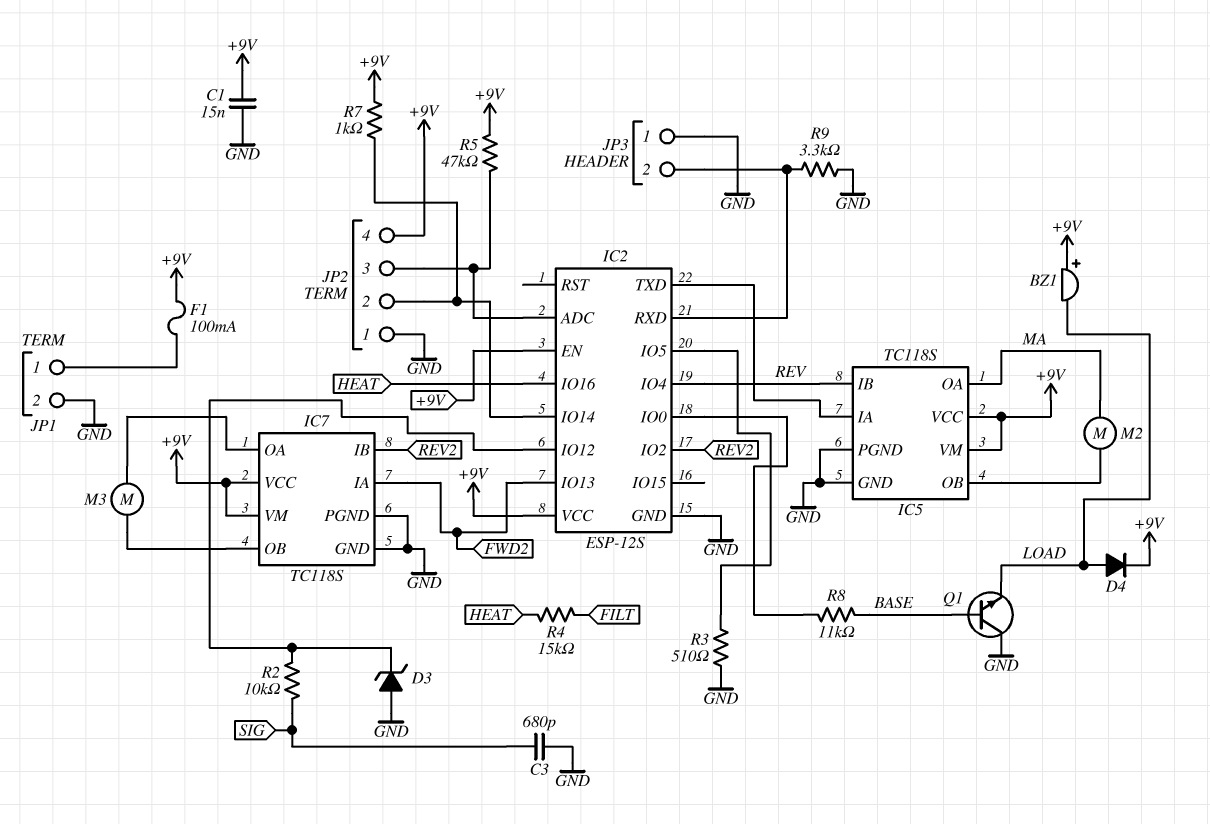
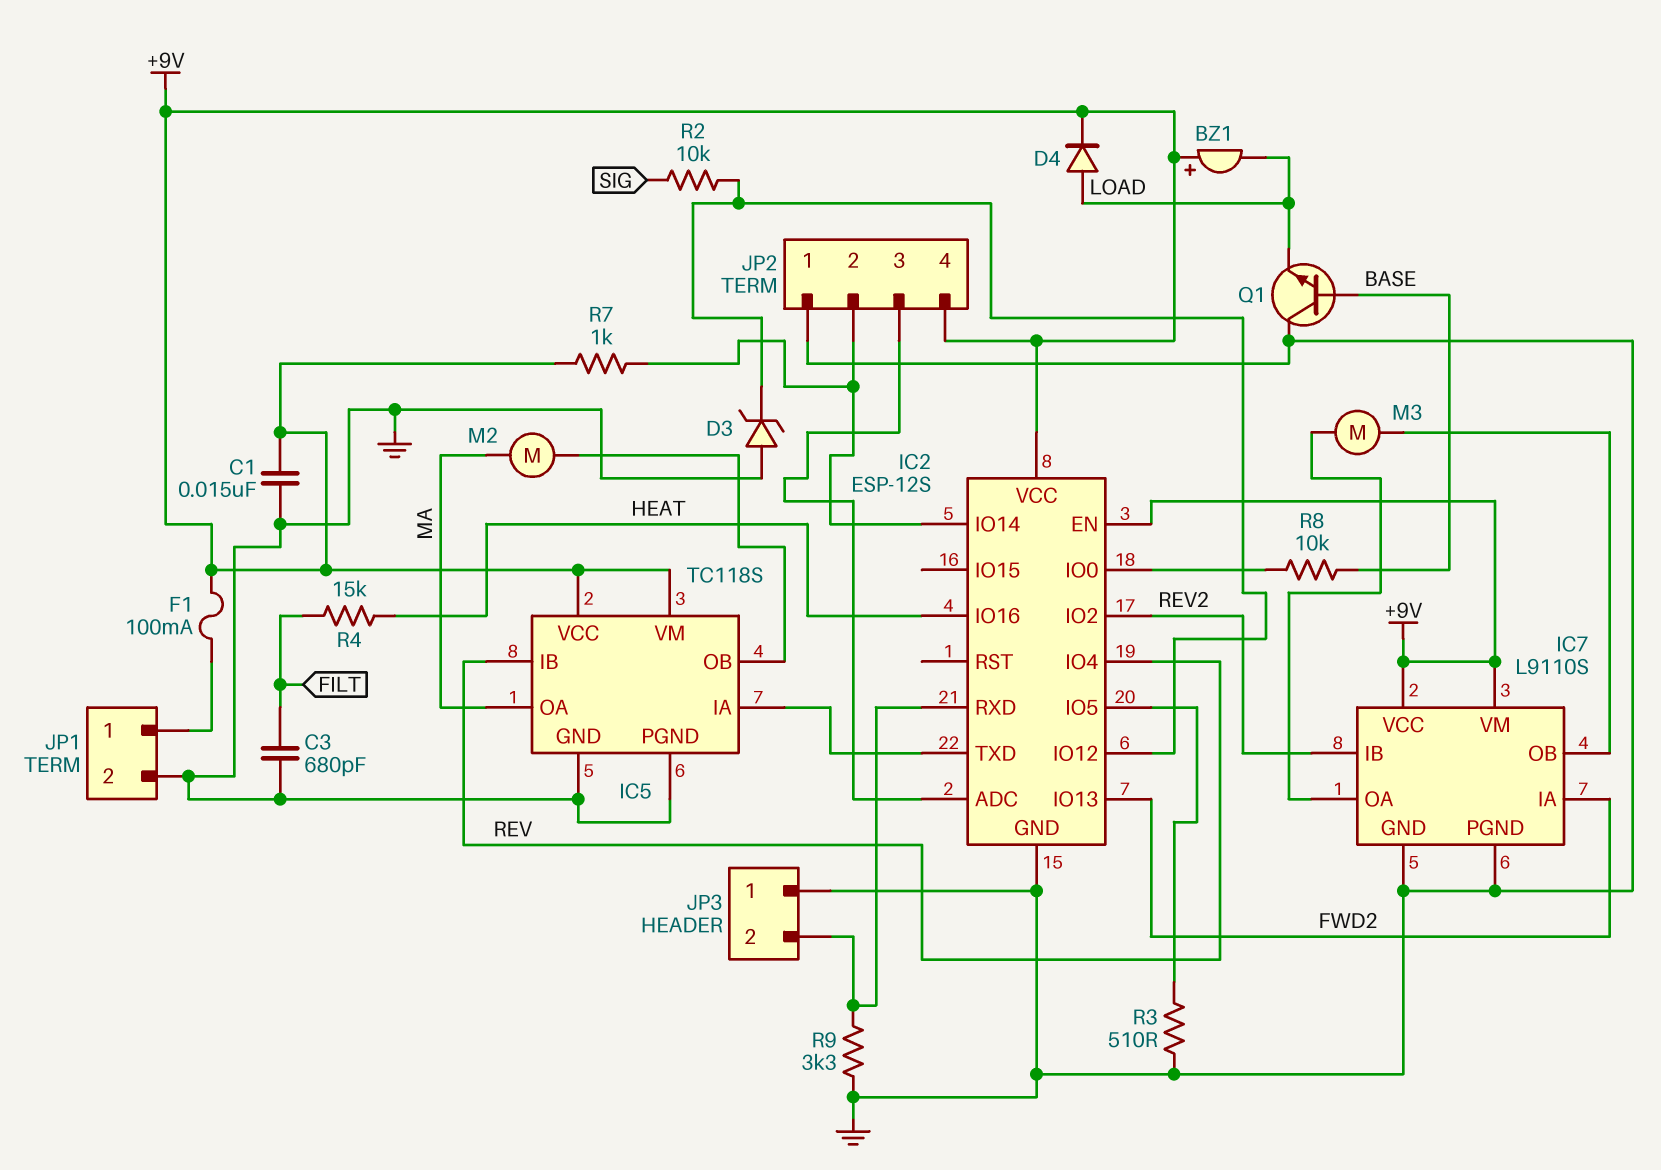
C3: 680pF (GND, SIG) -> 680pF (FILT, GND)
IC7: TC118S -> L9110S
R5: 47k (+9V, IC2/ADC) -> none
R8: 11k (BASE, IC2/IO0) -> 10k (BASE, IC2/IO0)

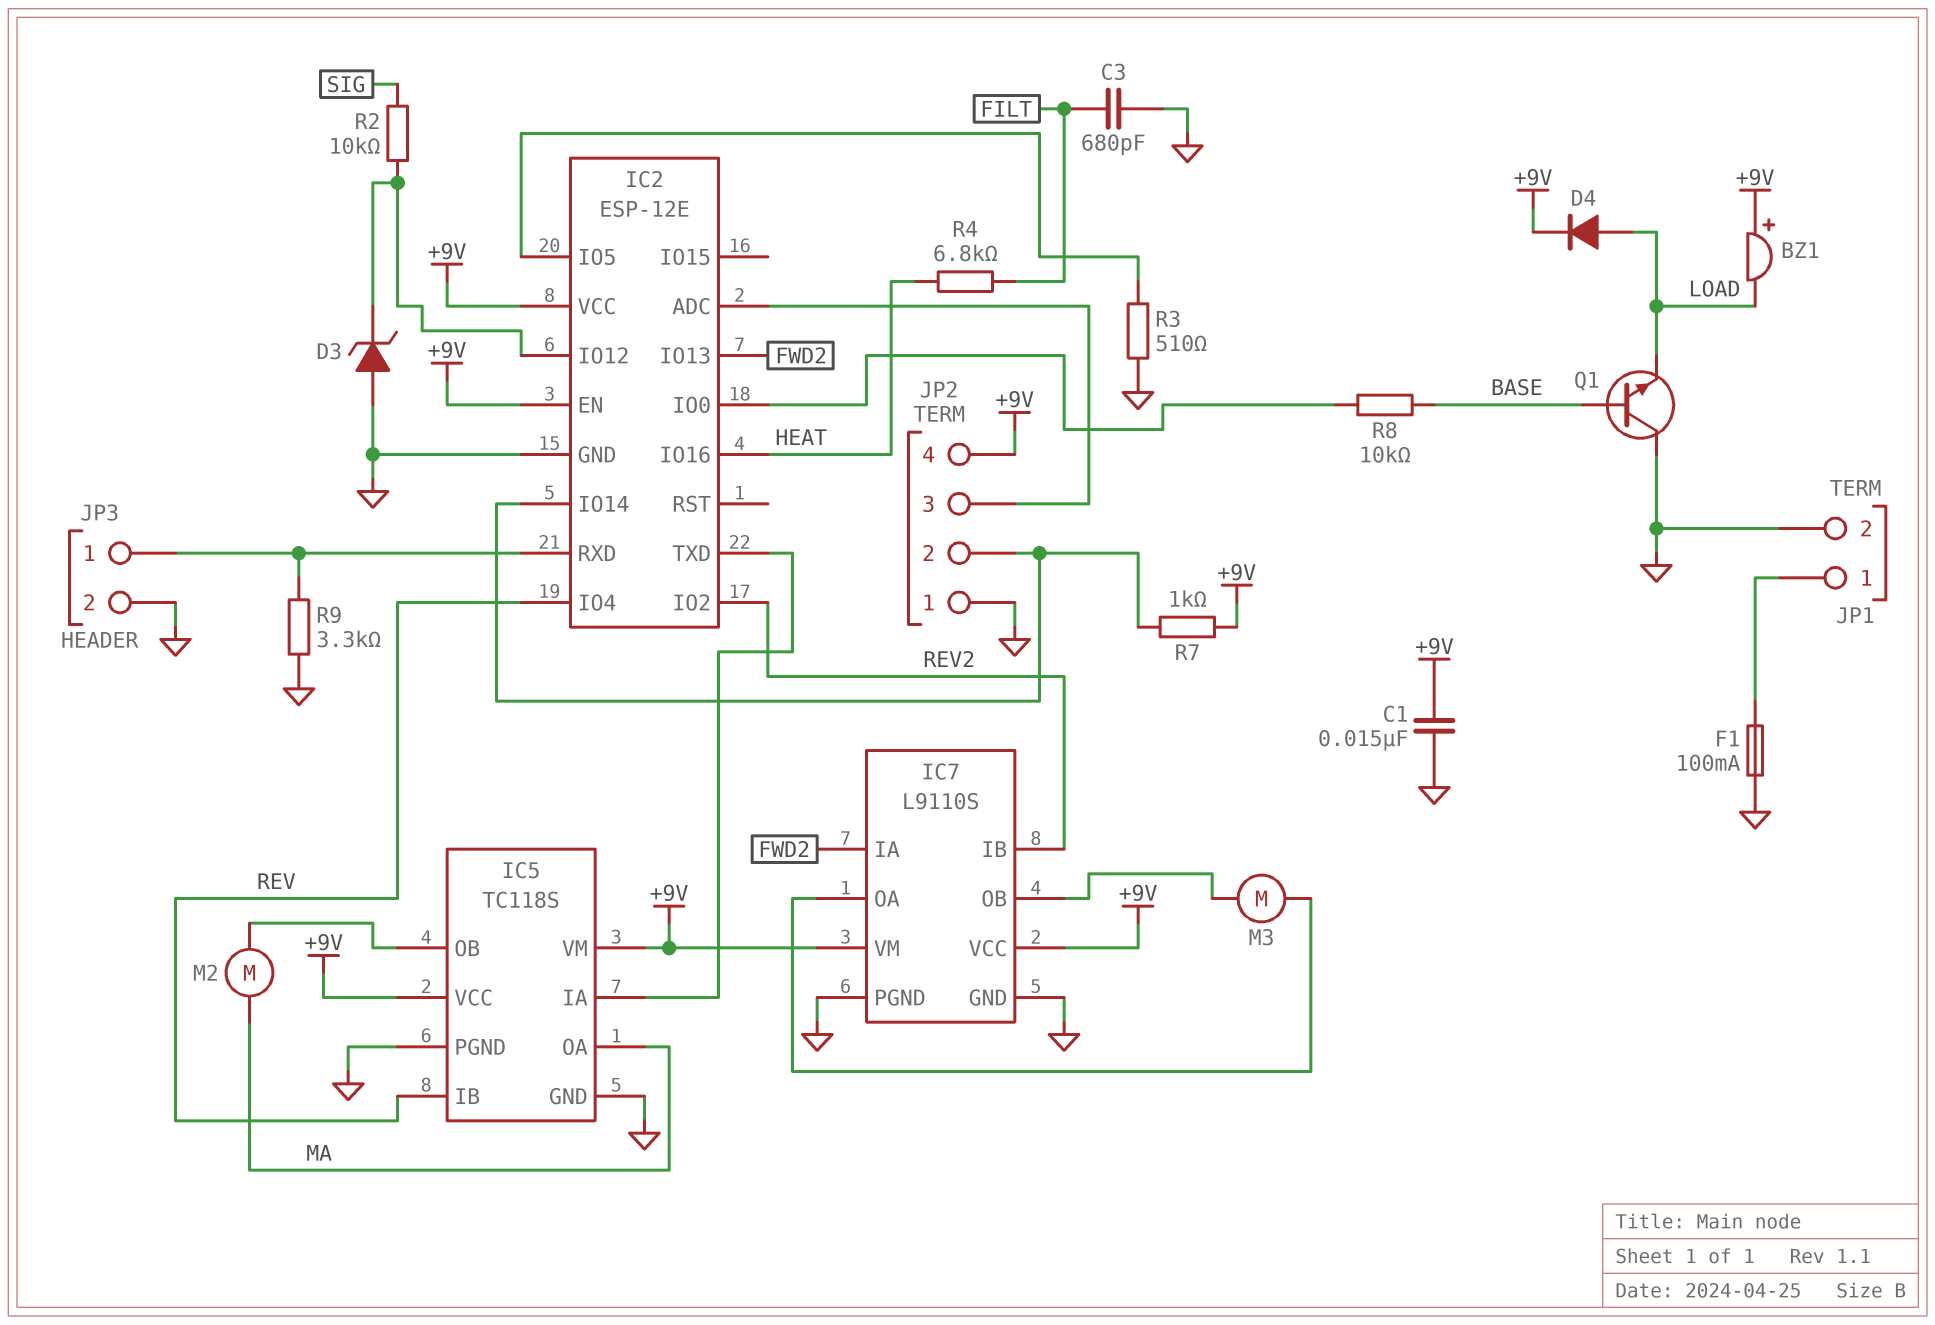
F1: 100mA (+9V, JP1/1) -> 100mA (GND, JP1/1)
IC2: ESP-12S -> ESP-12E
JP3 pin 1: GND -> IC2/RXD
JP3 pin 2: IC2/RXD -> GND
R4: 15k (FILT, HEAT) -> 6.8k (FILT, HEAT)

